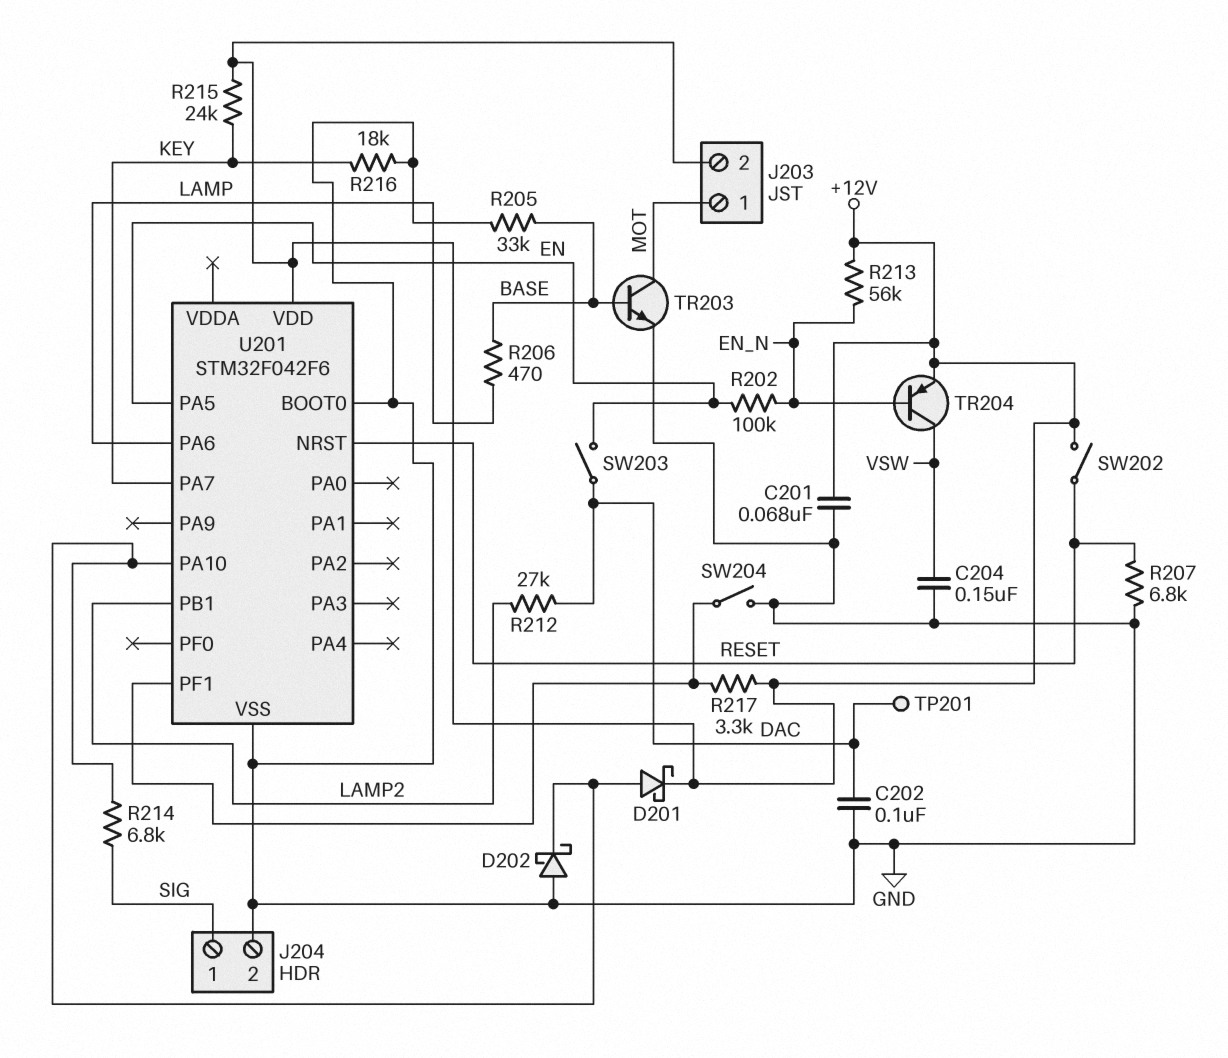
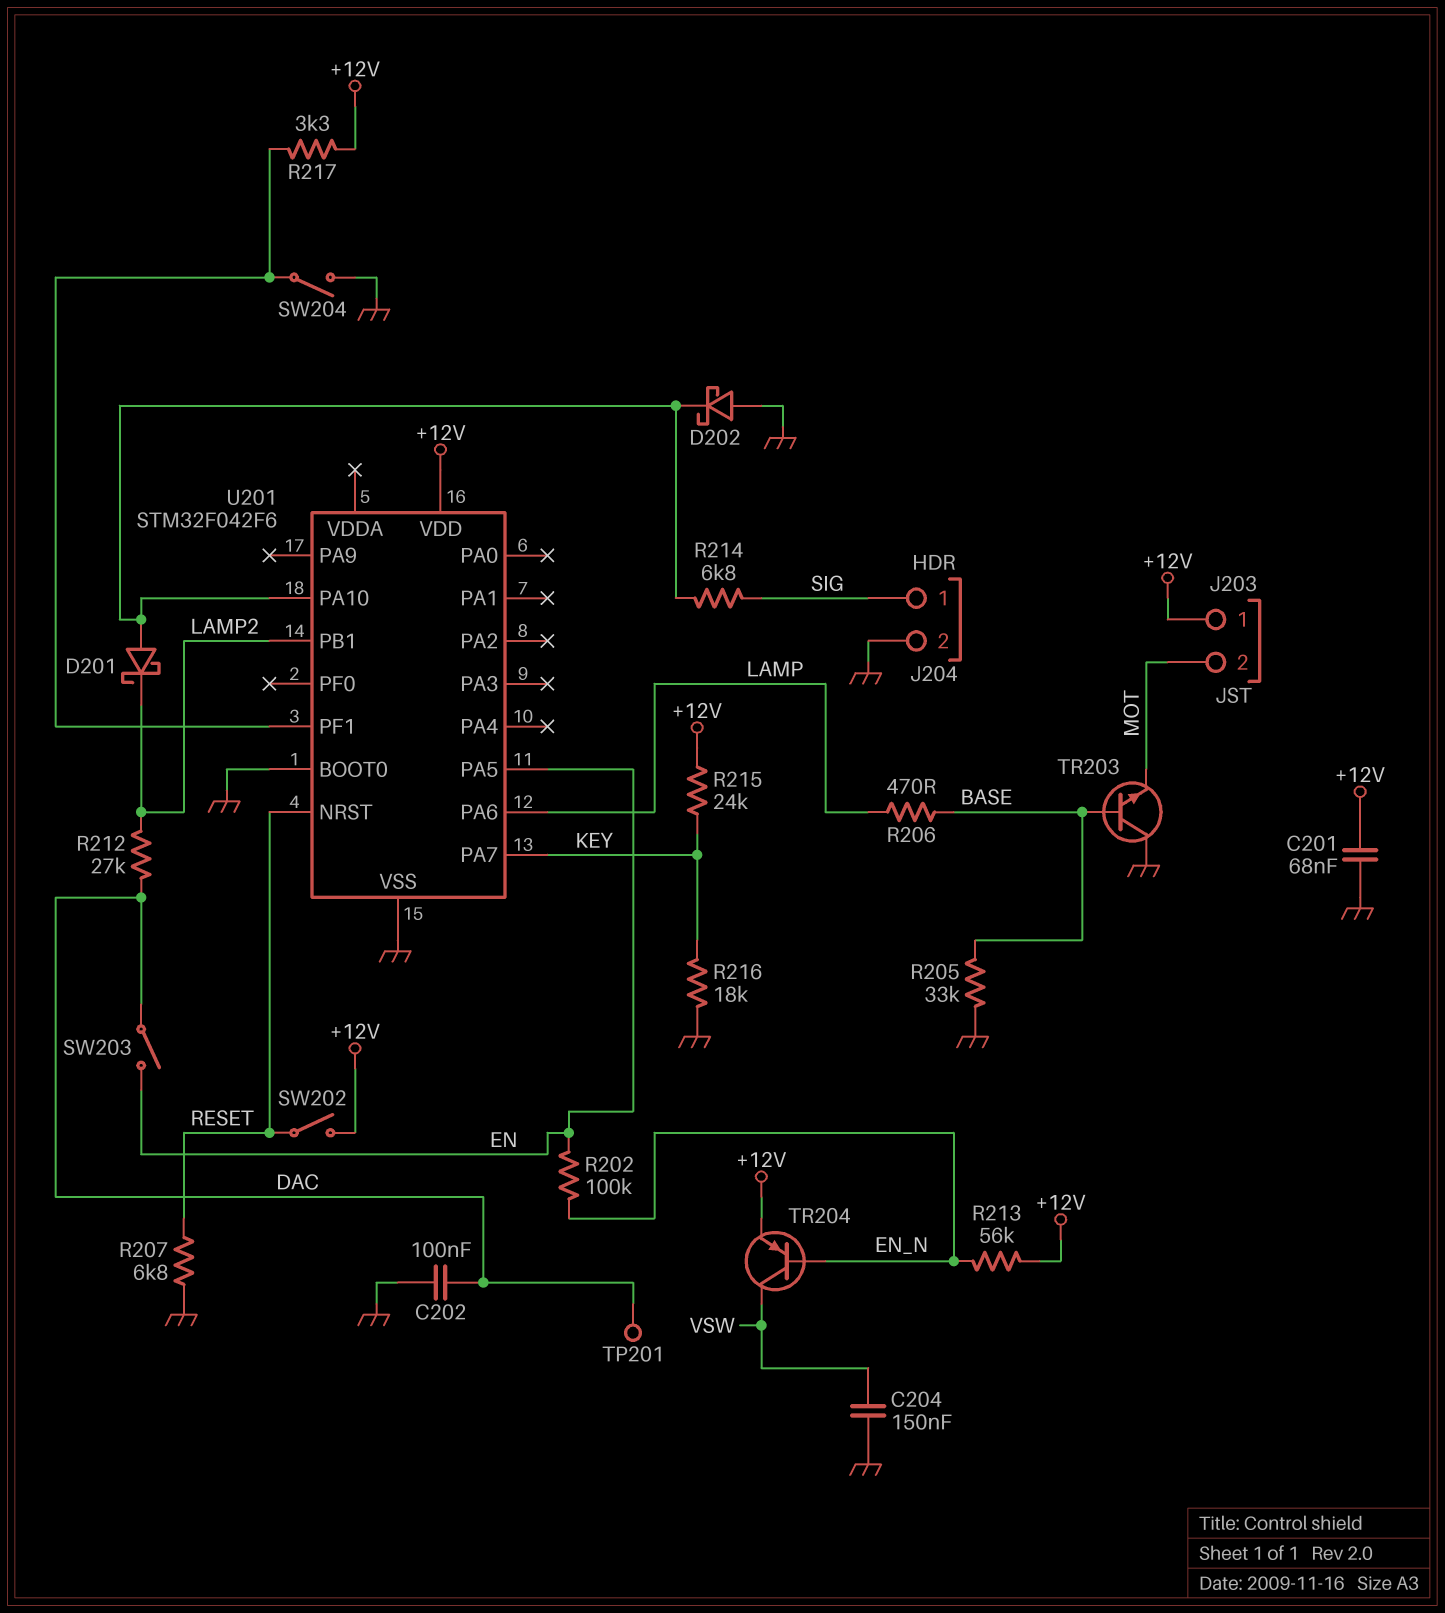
D201: schottky (A U201/PA10, K +12V) -> schottky (A U201/PA10, K LAMP2)
J203 pin 1: MOT -> +12V
J203 pin 2: +12V -> MOT
TR203: NPN (B BASE, C MOT, E GND) -> NPN (B BASE, C GND, E MOT)

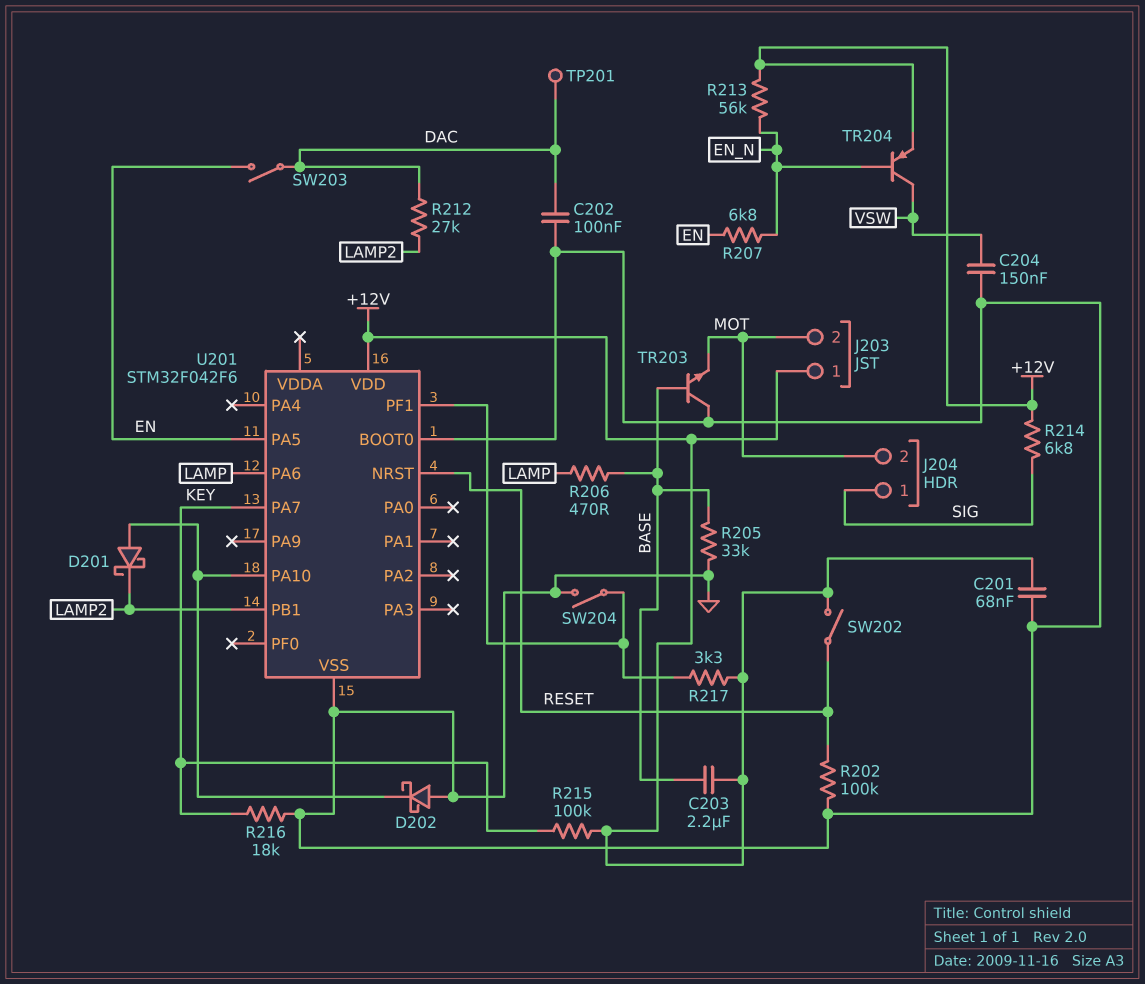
C203: none -> 2.2uF (+12V, BASE)
J204 pin 2: GND -> MOT
R202: 100k (EN, EN_N) -> 100k (GND, RESET)
R207: 6.8k (GND, RESET) -> 6.8k (EN, EN_N)
R214: 6.8k (SIG, U201/PA10) -> 6.8k (+12V, SIG)
R215: 24k (+12V, KEY) -> 100k (+12V, KEY)

